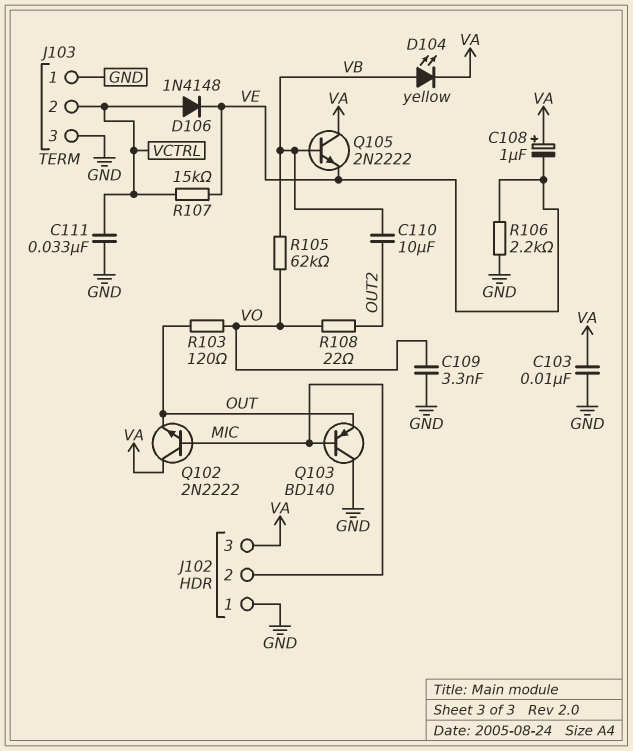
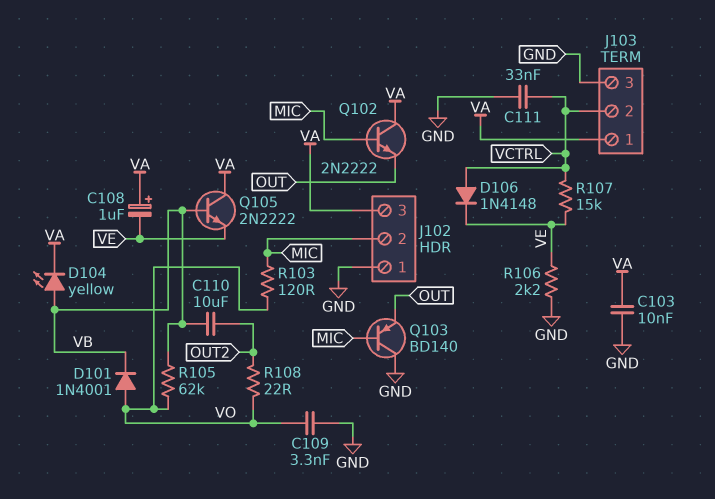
D101: none -> diode 1N4001 (A VO, K VB)
J103 pin 1: GND -> VA
R103: 120 (OUT, VO) -> 120 (MIC, VO)

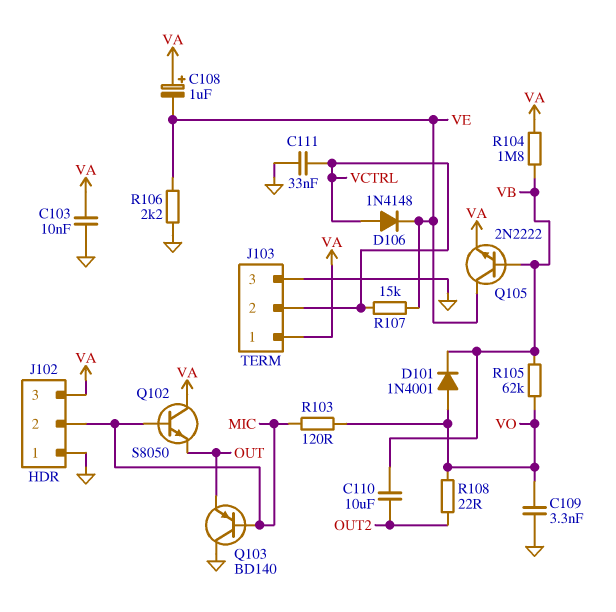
D104: LED yellow (A VB, K VA) -> none
Q102: NPN 2N2222 (B MIC, C VA, E OUT) -> NPN S8050 (B MIC, C VA, E OUT)
Q105: NPN 2N2222 (B VB, C VA, E VE) -> NPN 2N2222 (B VB, C VE, E VA)
R104: none -> 1.8M (VA, VB)

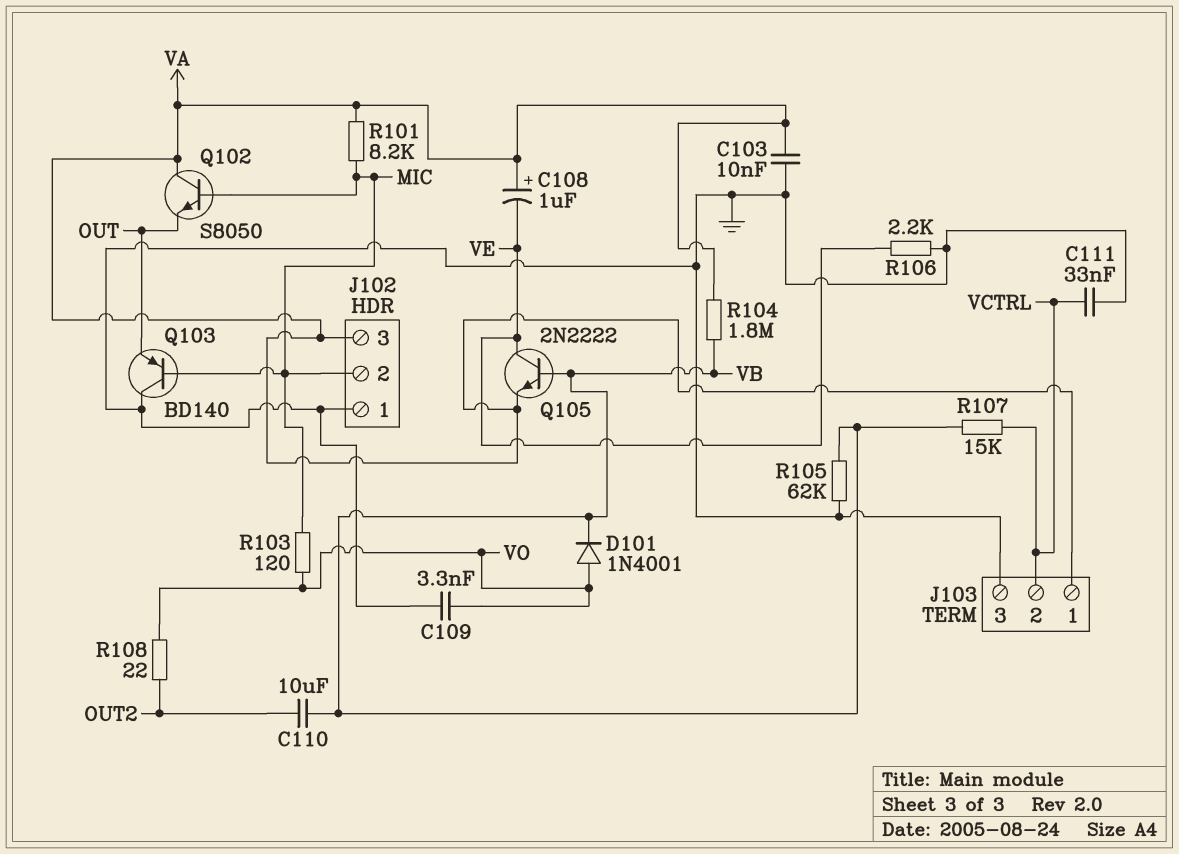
D106: diode 1N4148 (A VCTRL, K VE) -> none
R101: none -> 8.2k (MIC, VA)
R105: 62k (VB, VO) -> 62k (GND, VB)
R107: 15k (VCTRL, VE) -> 15k (VB, VCTRL)

